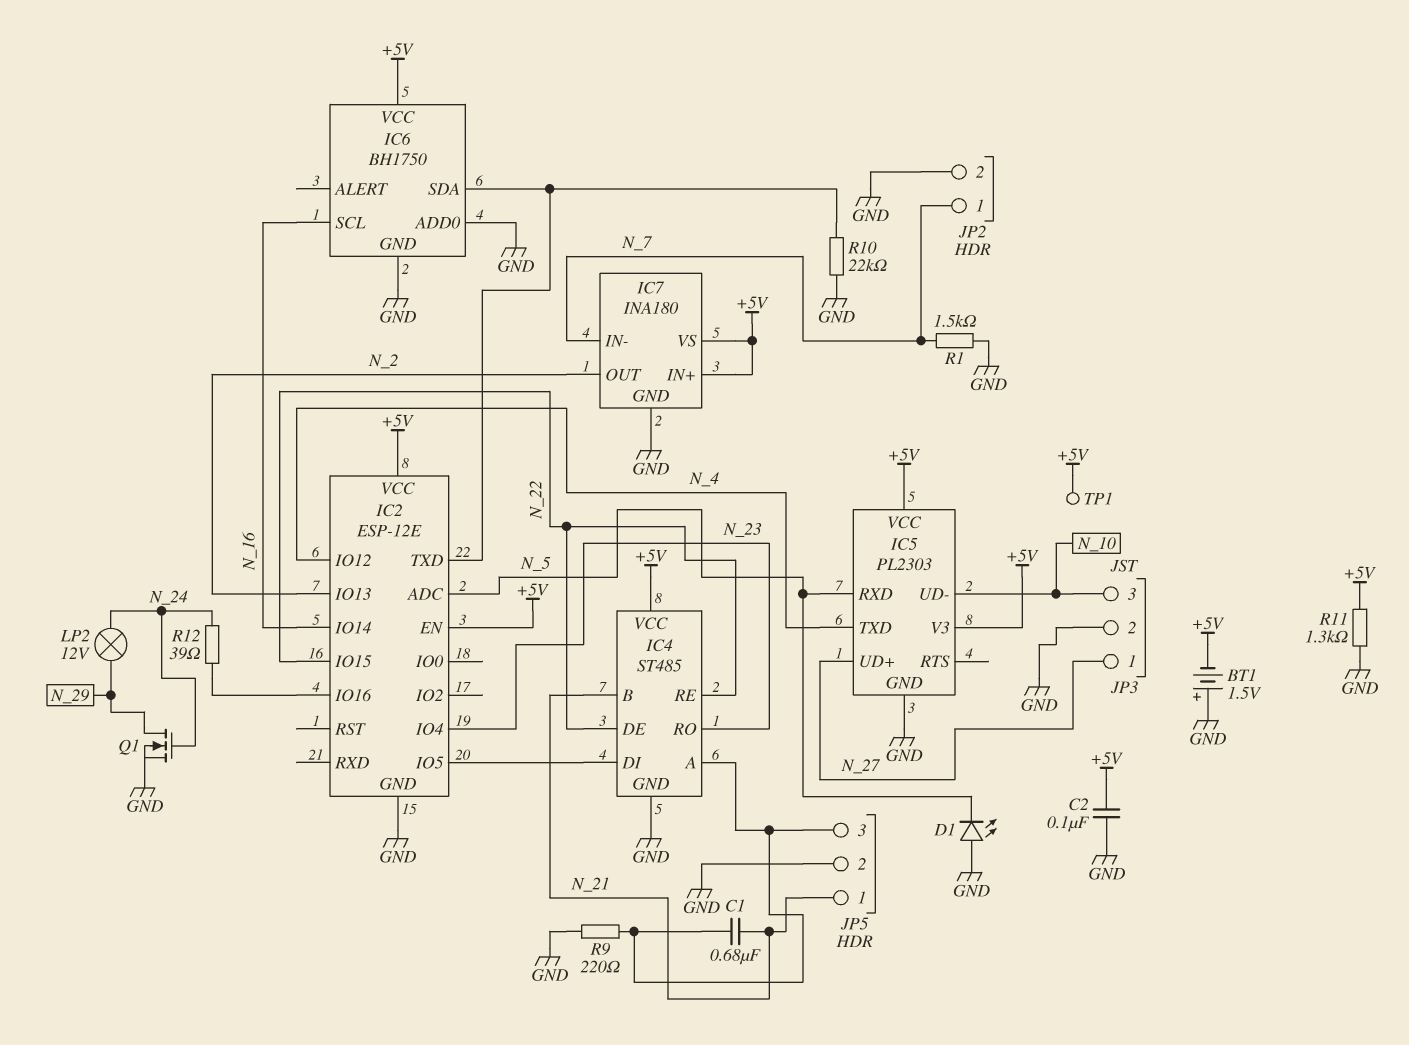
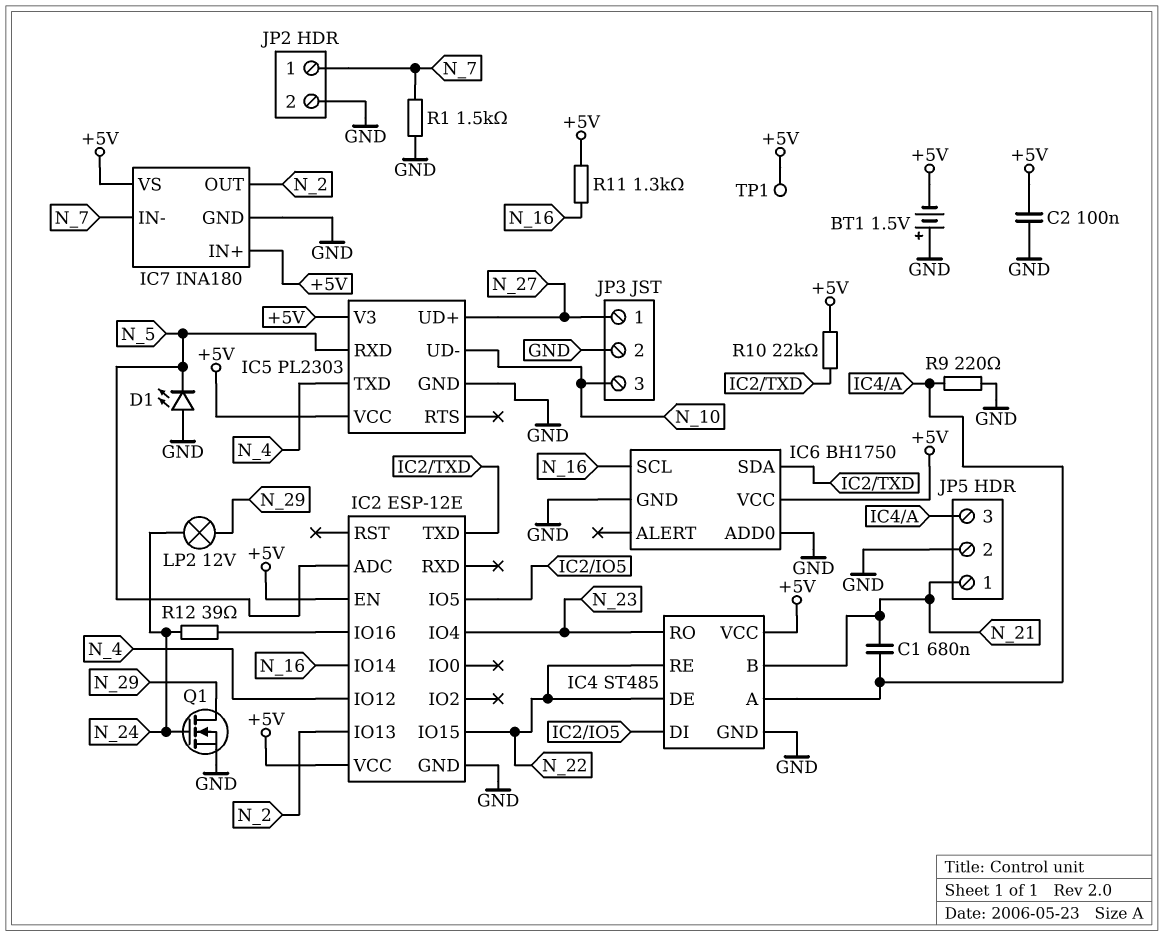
R10: 22k (GND, IC2/TXD) -> 22k (+5V, IC2/TXD)
R11: 1.3k (+5V, GND) -> 1.3k (+5V, N_16)

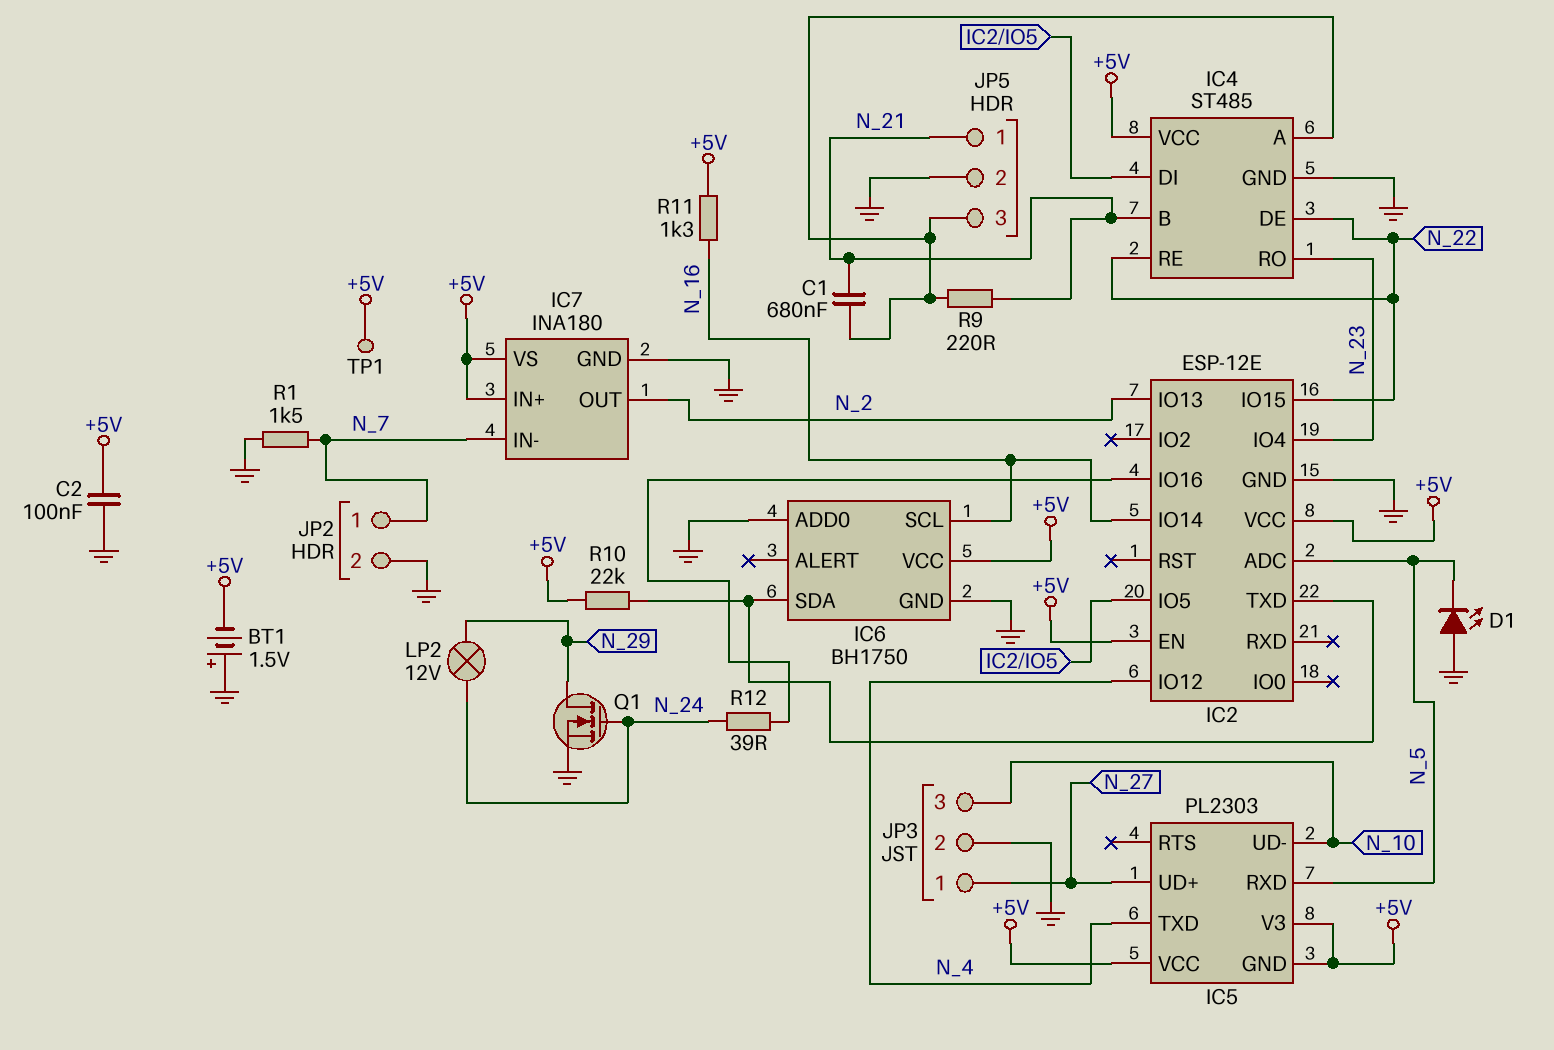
IC5 pin GND: GND -> +5V
R9: 220 (GND, IC4/A) -> 220 (IC4/A, N_21)

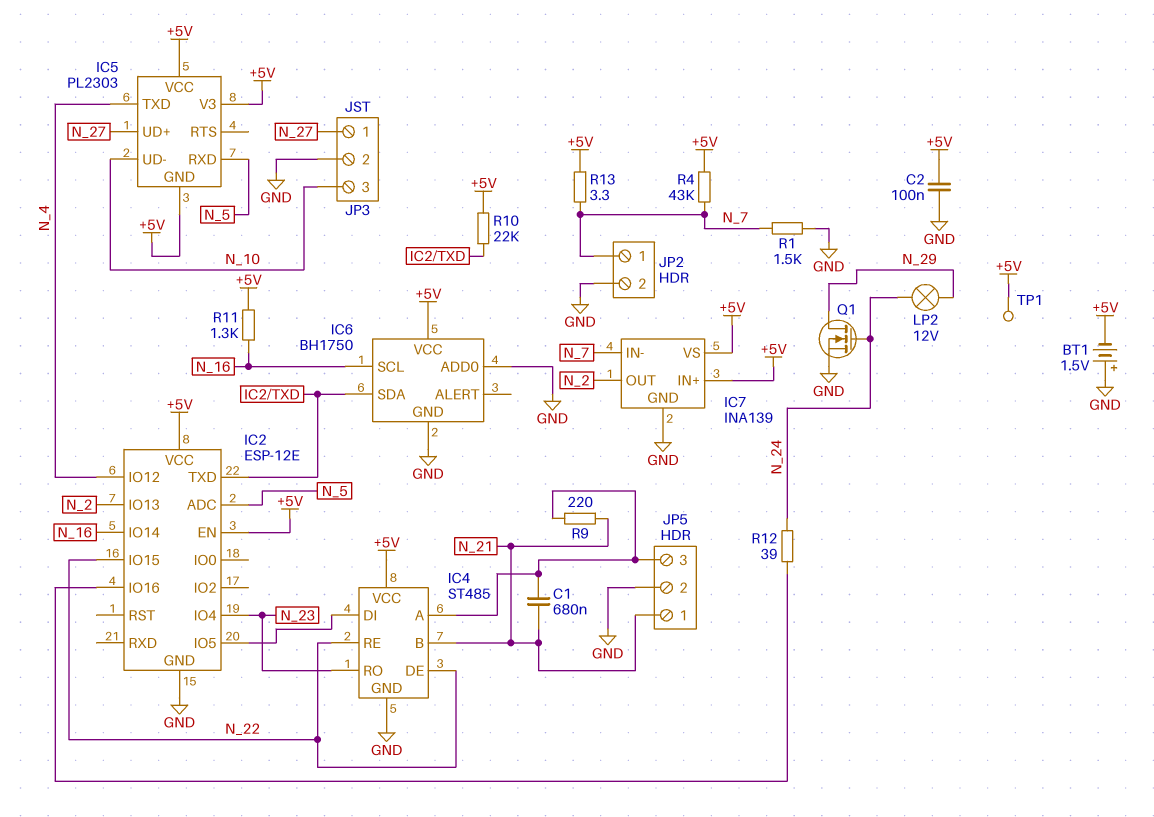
D1: LED (A GND, K N_5) -> none
IC7: INA180 -> INA139
R4: none -> 43k (+5V, N_7)
R13: none -> 3.3 (+5V, N_7)

